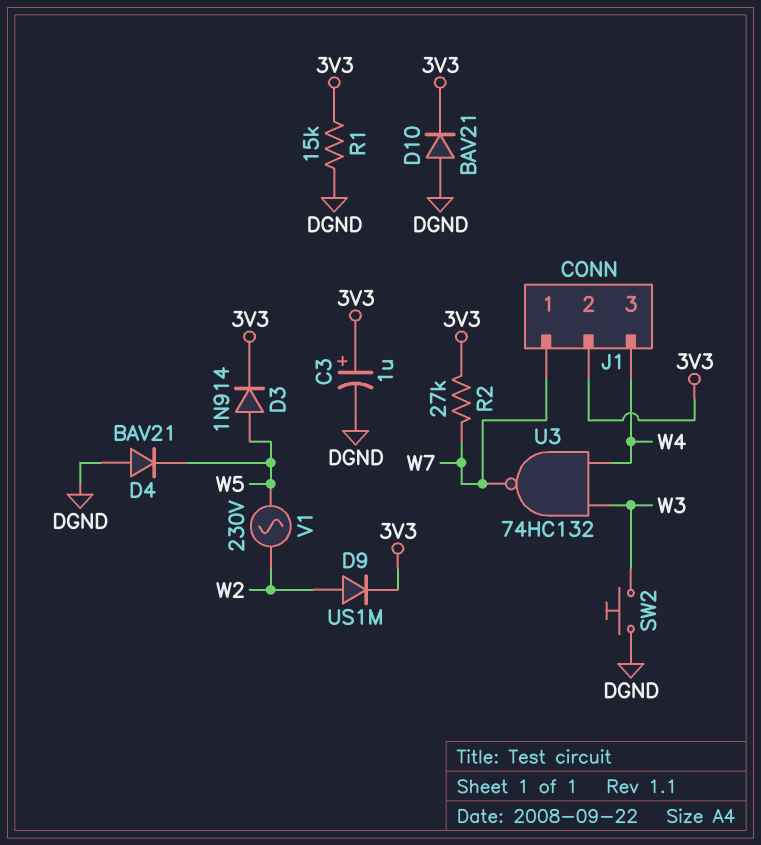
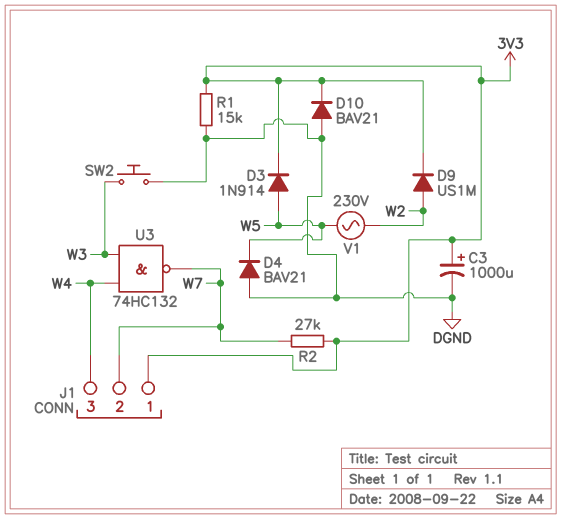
C3: 1uF (plus 3V3, minus DGND) -> 1000uF (plus 3V3, minus DGND)
J1 pin 1: W7 -> 3V3
J1 pin 2: 3V3 -> W7

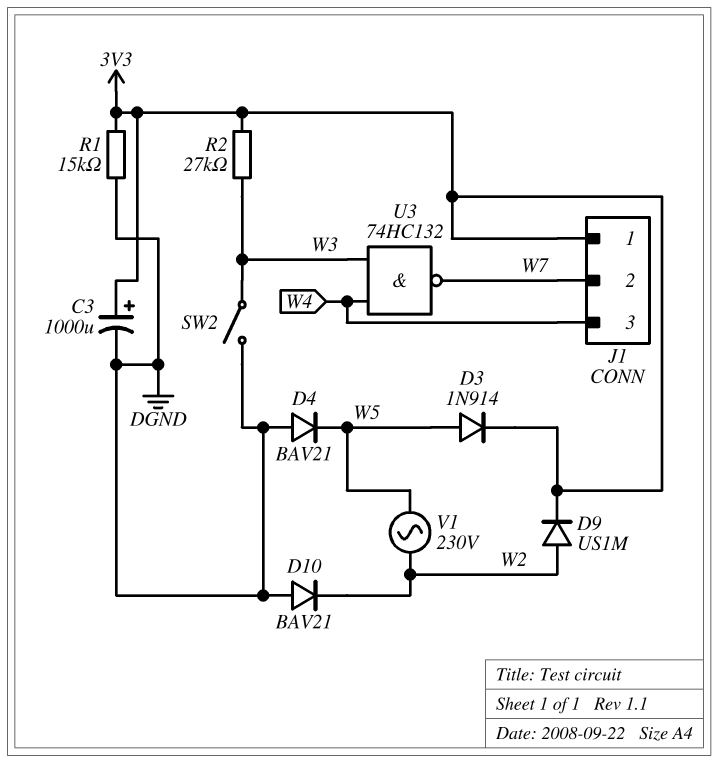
D10: diode BAV21 (A DGND, K 3V3) -> diode BAV21 (A DGND, K W2)
R2: 27k (3V3, W7) -> 27k (3V3, W3)
SW2: button (DGND, W3) -> switch (DGND, W3)

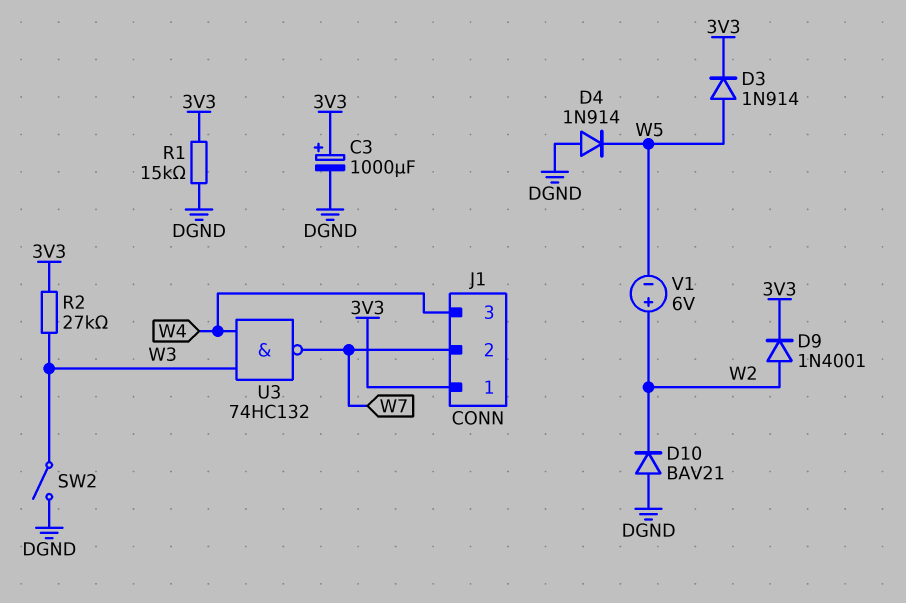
D4: diode BAV21 (A DGND, K W5) -> diode 1N914 (A DGND, K W5)
D9: diode US1M (A W2, K 3V3) -> diode 1N4001 (A W2, K 3V3)
V1: AC 230V (W2, W5) -> 6V (plus W2, minus W5)

